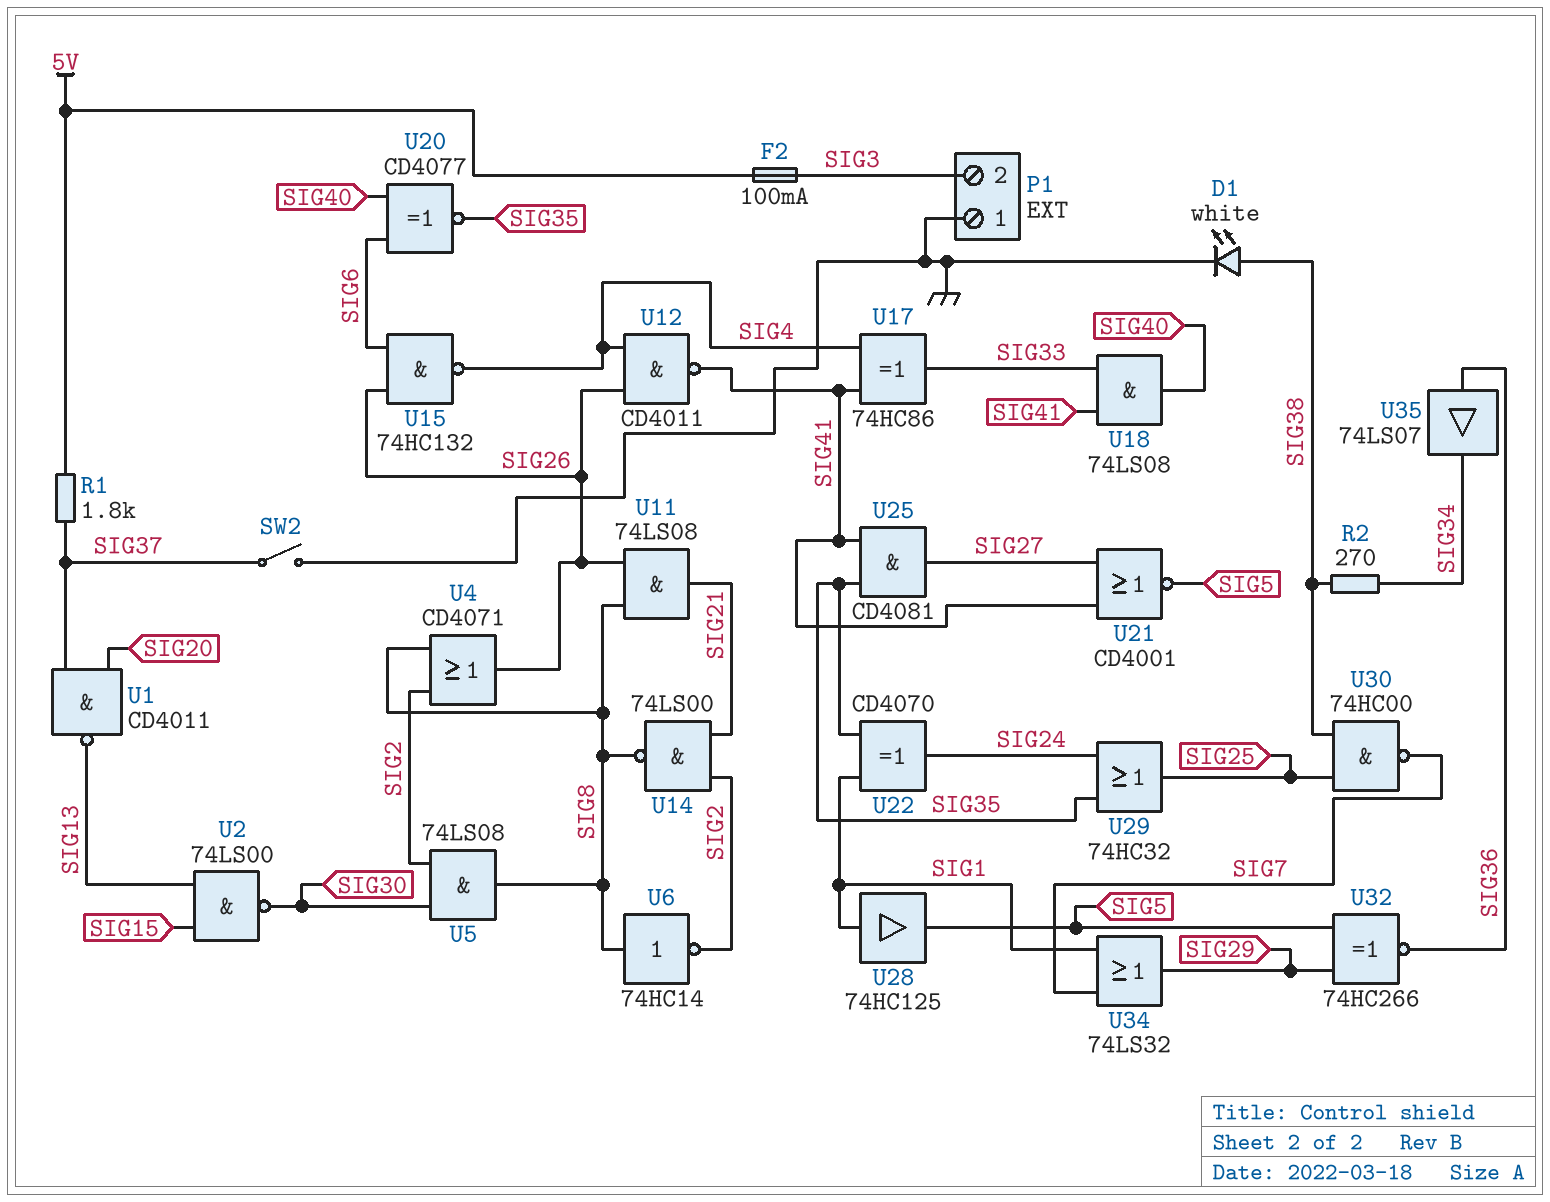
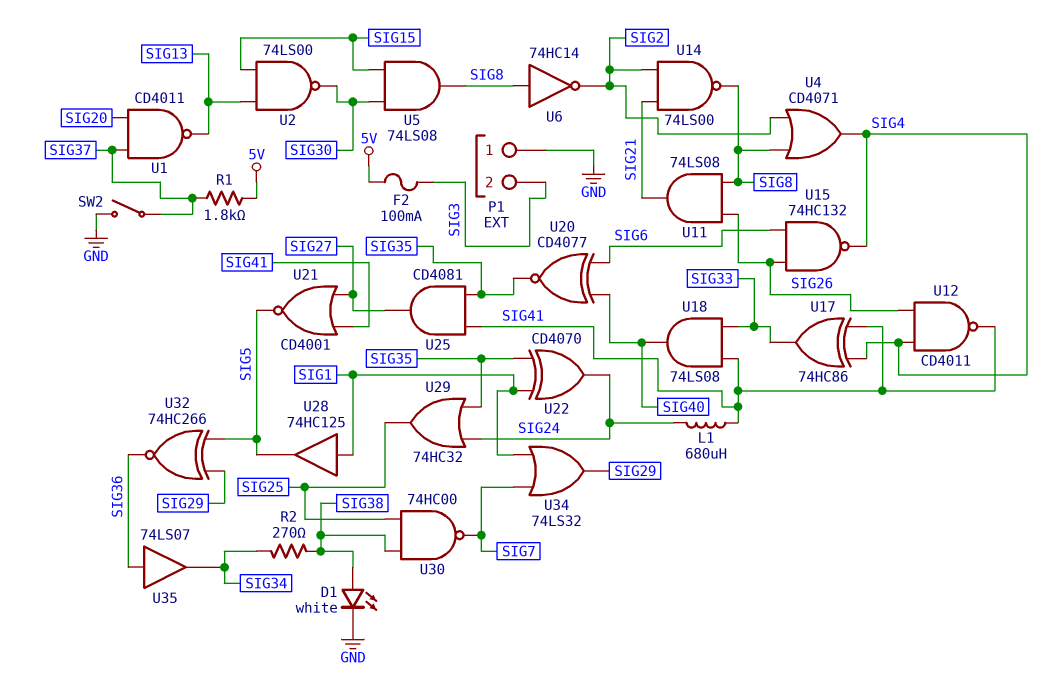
L1: none -> 680uH (SIG24, SIG41)
U4: OR CD4071 (in SIG2, in SIG8, out SIG26) -> OR CD4071 (in SIG2, in SIG8, out SIG4)
U5: AND 74LS08 (in SIG2, in SIG30, out SIG8) -> AND 74LS08 (in SIG15, in SIG30, out SIG8)

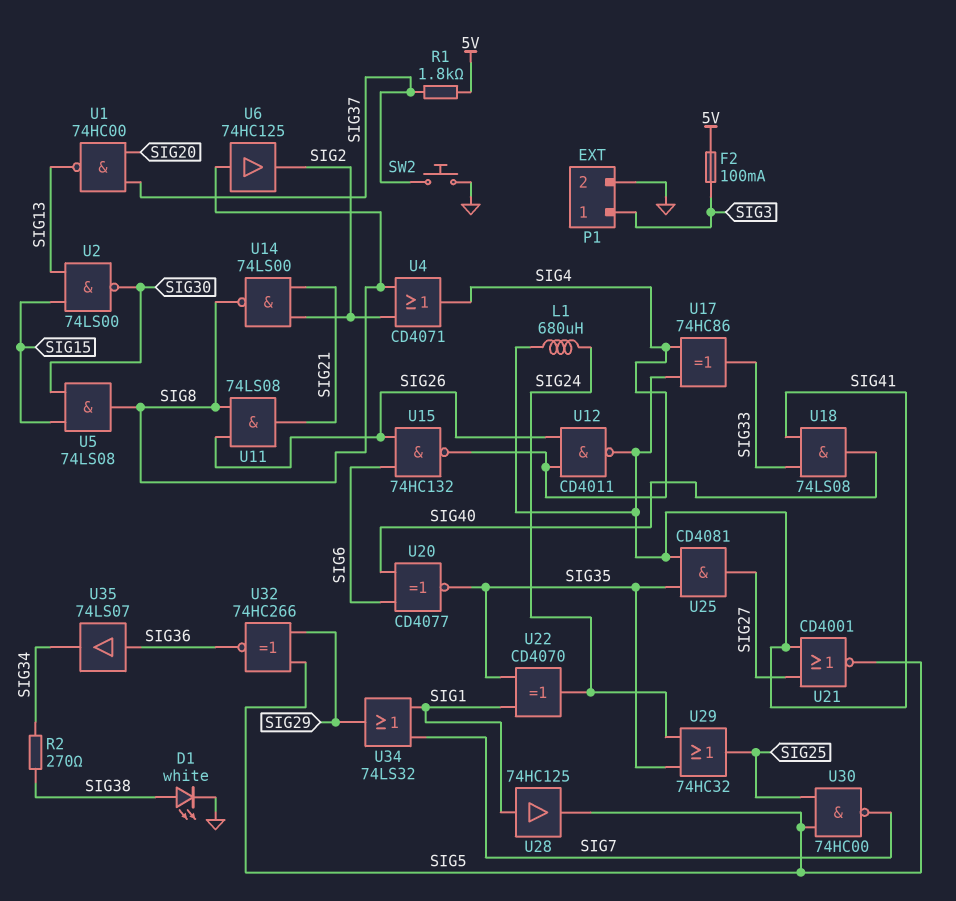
P1 pin 1: GND -> SIG3
P1 pin 2: SIG3 -> GND
SW2: switch (GND, SIG37) -> button (GND, SIG37)
U1: NAND CD4011 (in SIG20, in SIG37, out SIG13) -> NAND 74HC00 (in SIG20, in SIG37, out SIG13)
U6: NOT 74HC14 (in SIG8, out SIG2) -> buffer 74HC125 (in SIG8, out SIG2)
U30: NAND 74HC00 (in SIG25, in SIG38, out SIG7) -> NAND 74HC00 (in SIG5, in SIG25, out SIG7)

